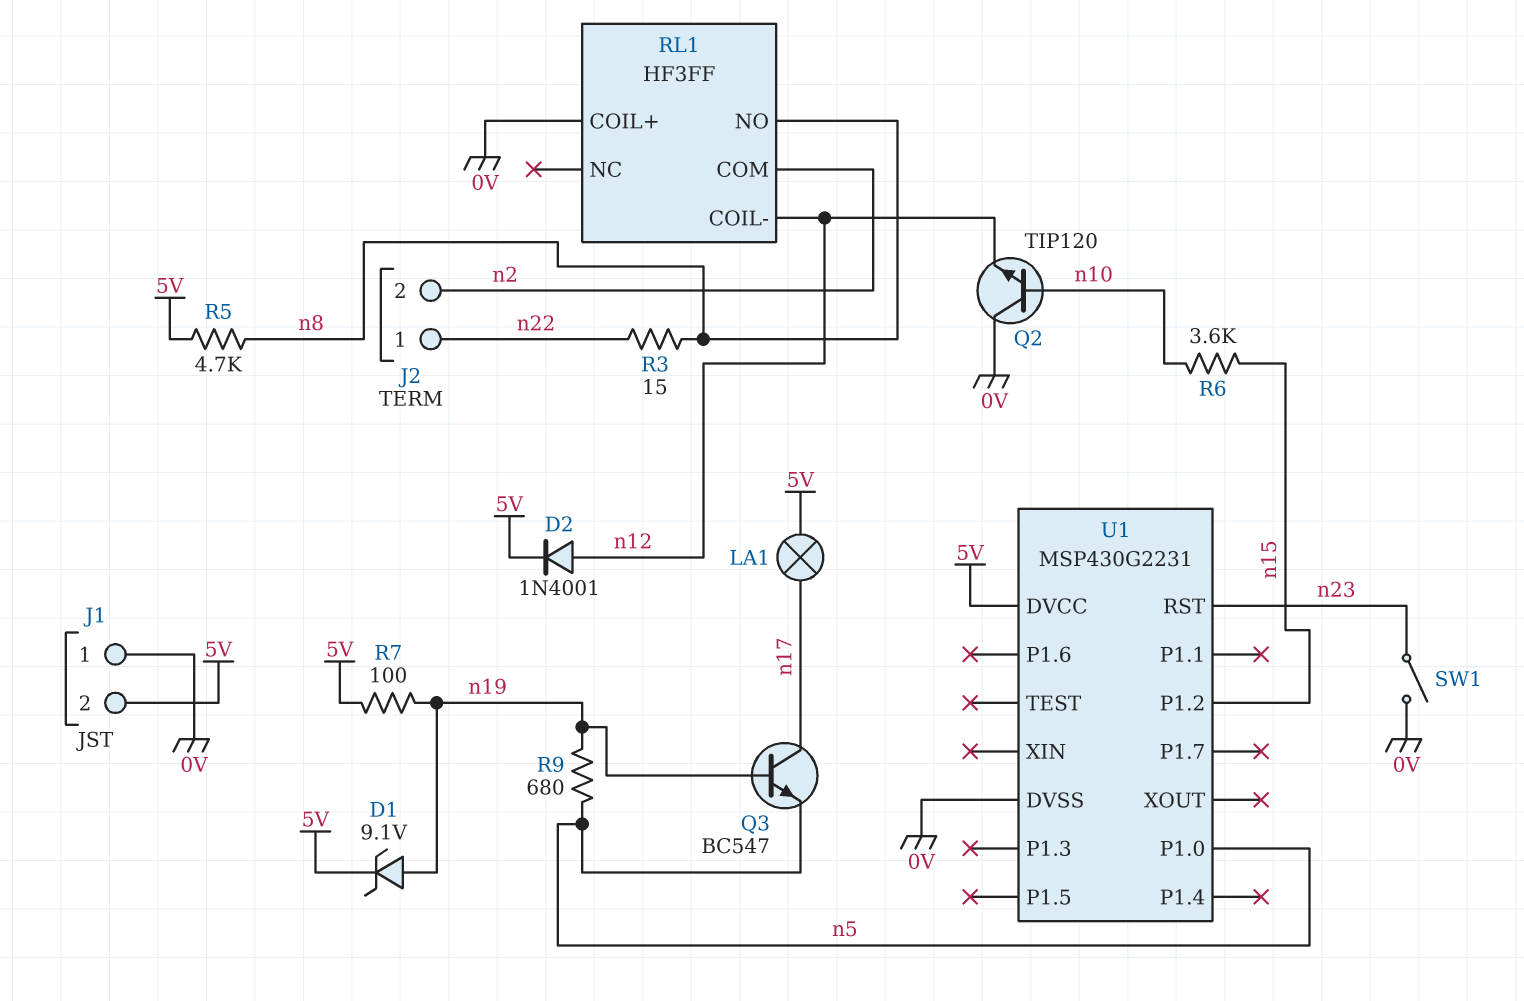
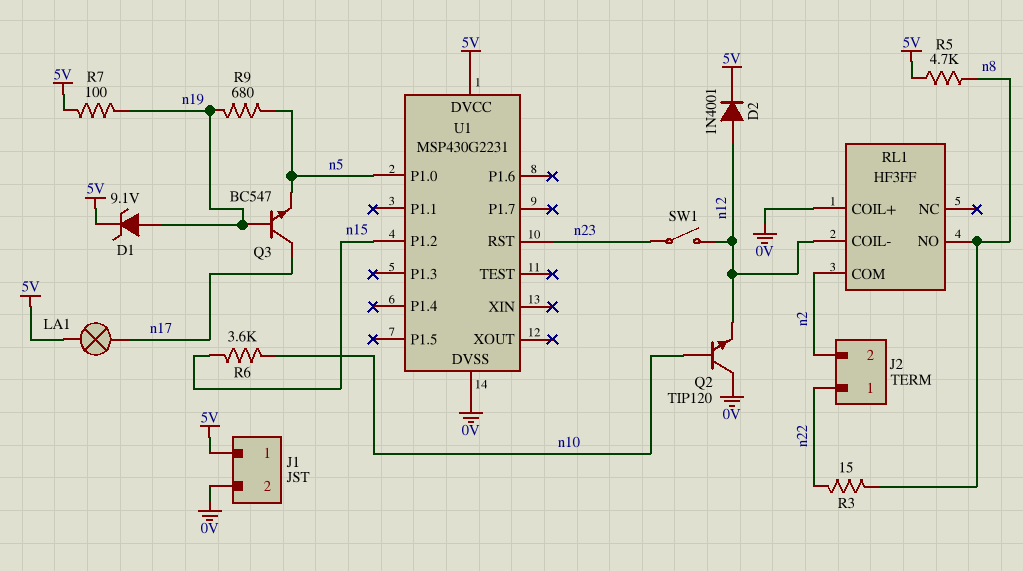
J1 pin 1: 0V -> 5V
J1 pin 2: 5V -> 0V
SW1: switch (0V, n23) -> switch (n12, n23)

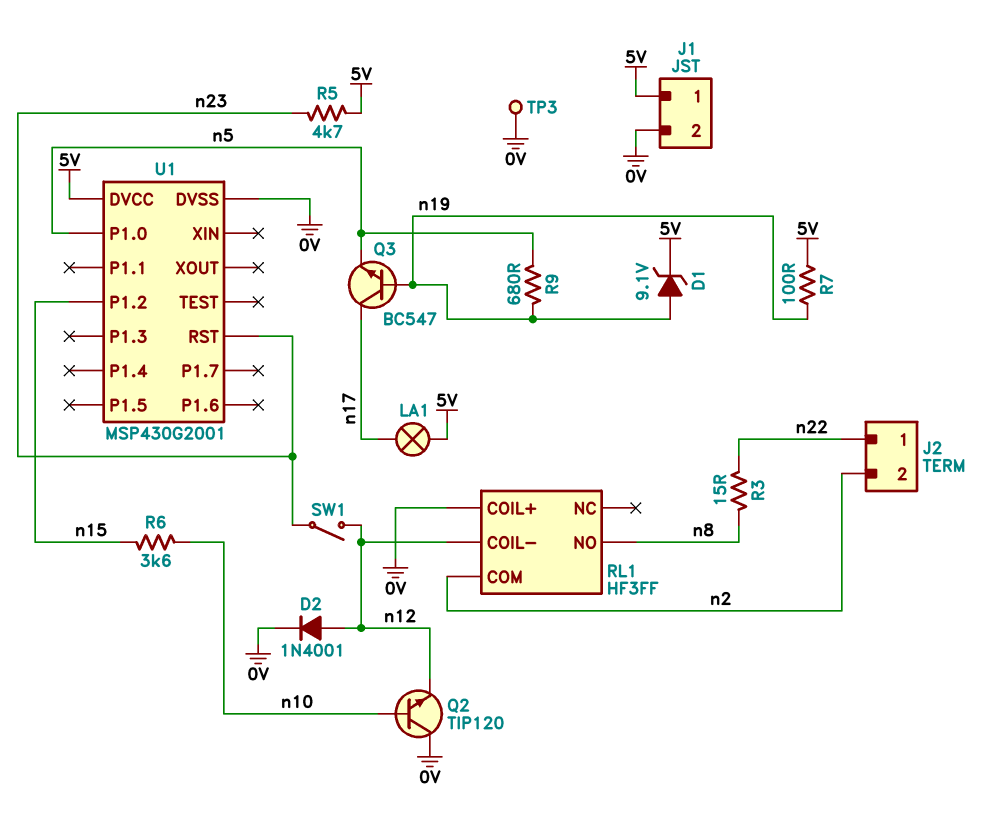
D2: diode 1N4001 (A n12, K 5V) -> diode 1N4001 (A n12, K 0V)
R5: 4.7k (5V, n8) -> 4.7k (5V, n23)
TP3: none -> test point (0V)
U1: MSP430G2231 -> MSP430G2001

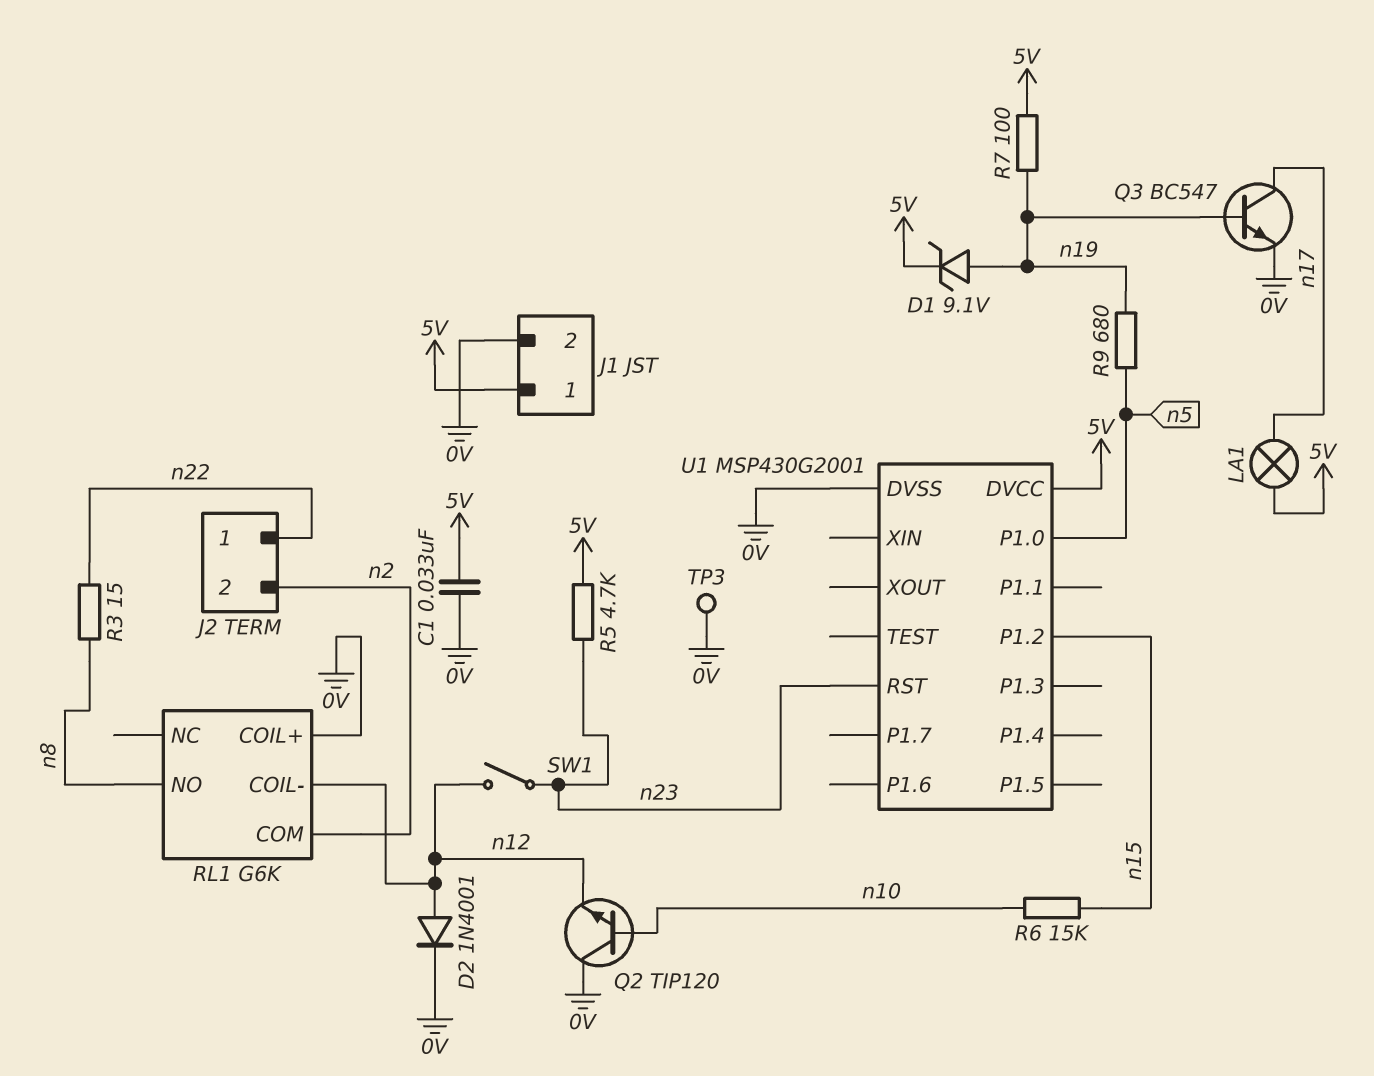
C1: none -> 33nF (0V, 5V)
Q3: NPN BC547 (B n19, C n17, E n5) -> NPN BC547 (B n19, C n17, E 0V)
R6: 3.6k (n10, n15) -> 15k (n10, n15)
RL1: HF3FF -> G6K

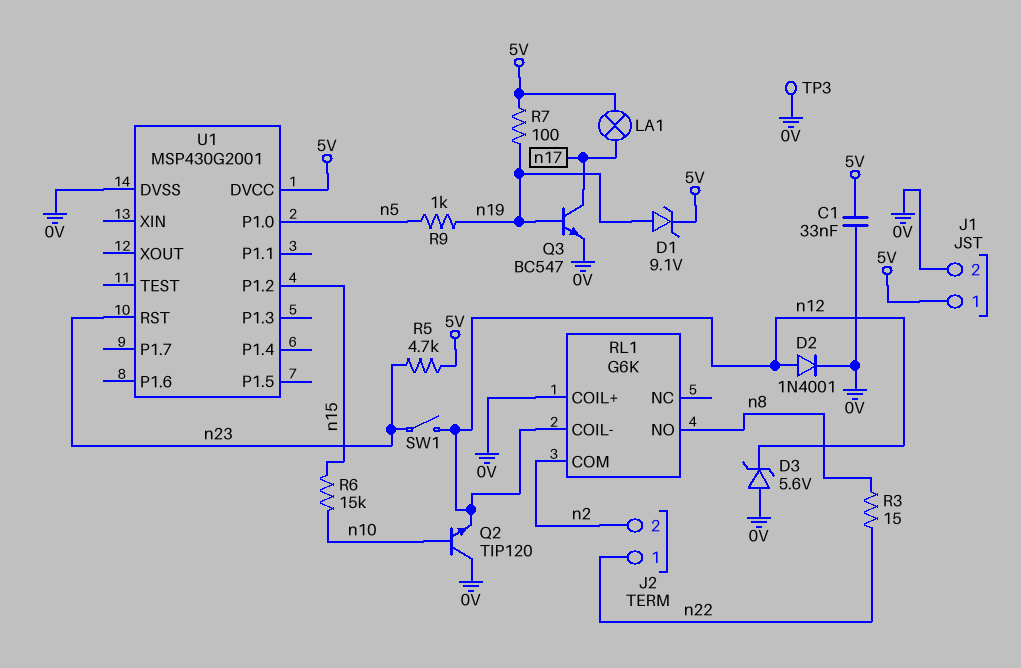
D3: none -> zener 5.6V (A 0V, K n12)
R9: 680 (n5, n19) -> 1k (n5, n19)

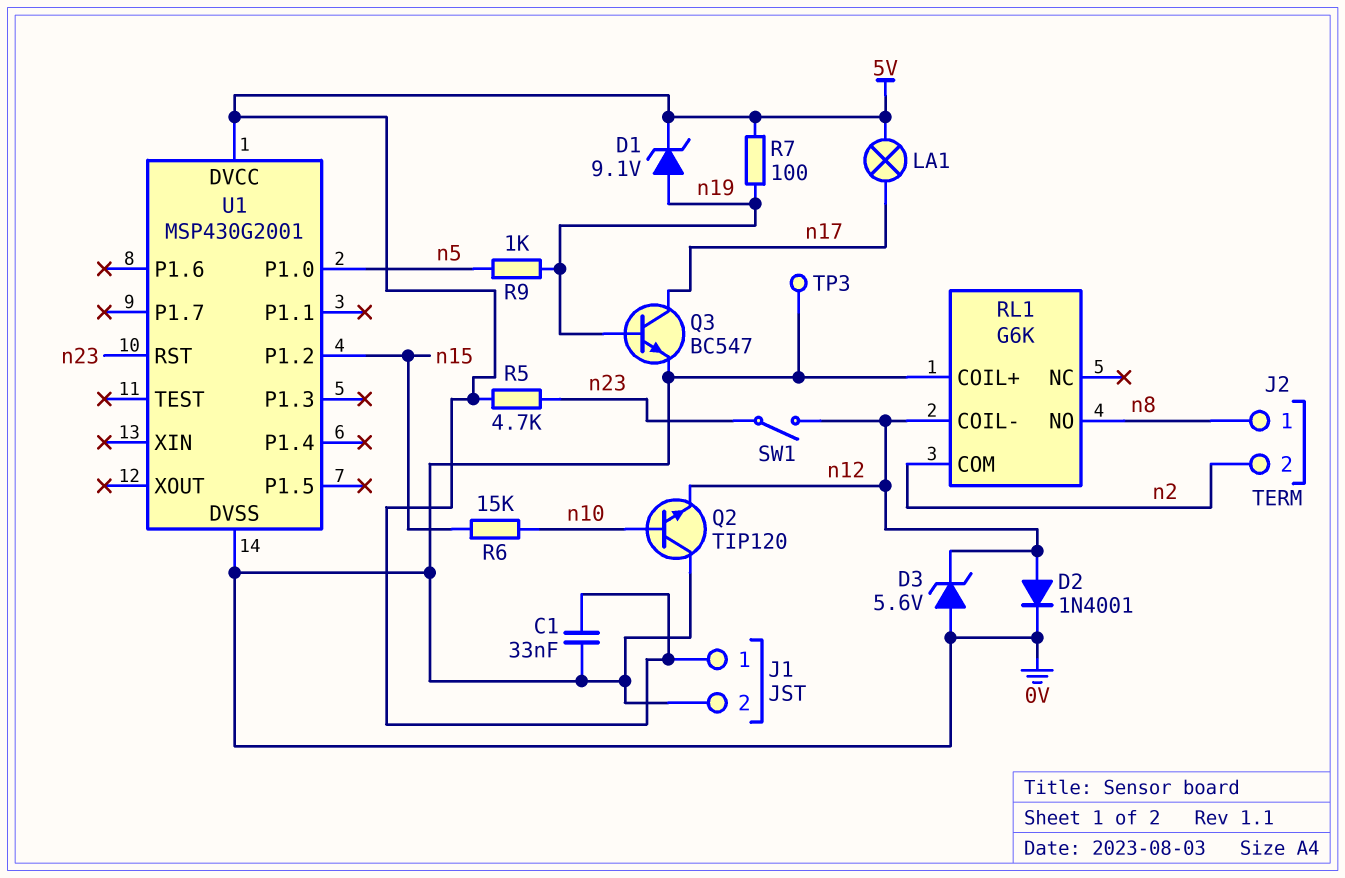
J2 pin 1: n22 -> n8
R3: 15 (n8, n22) -> none

